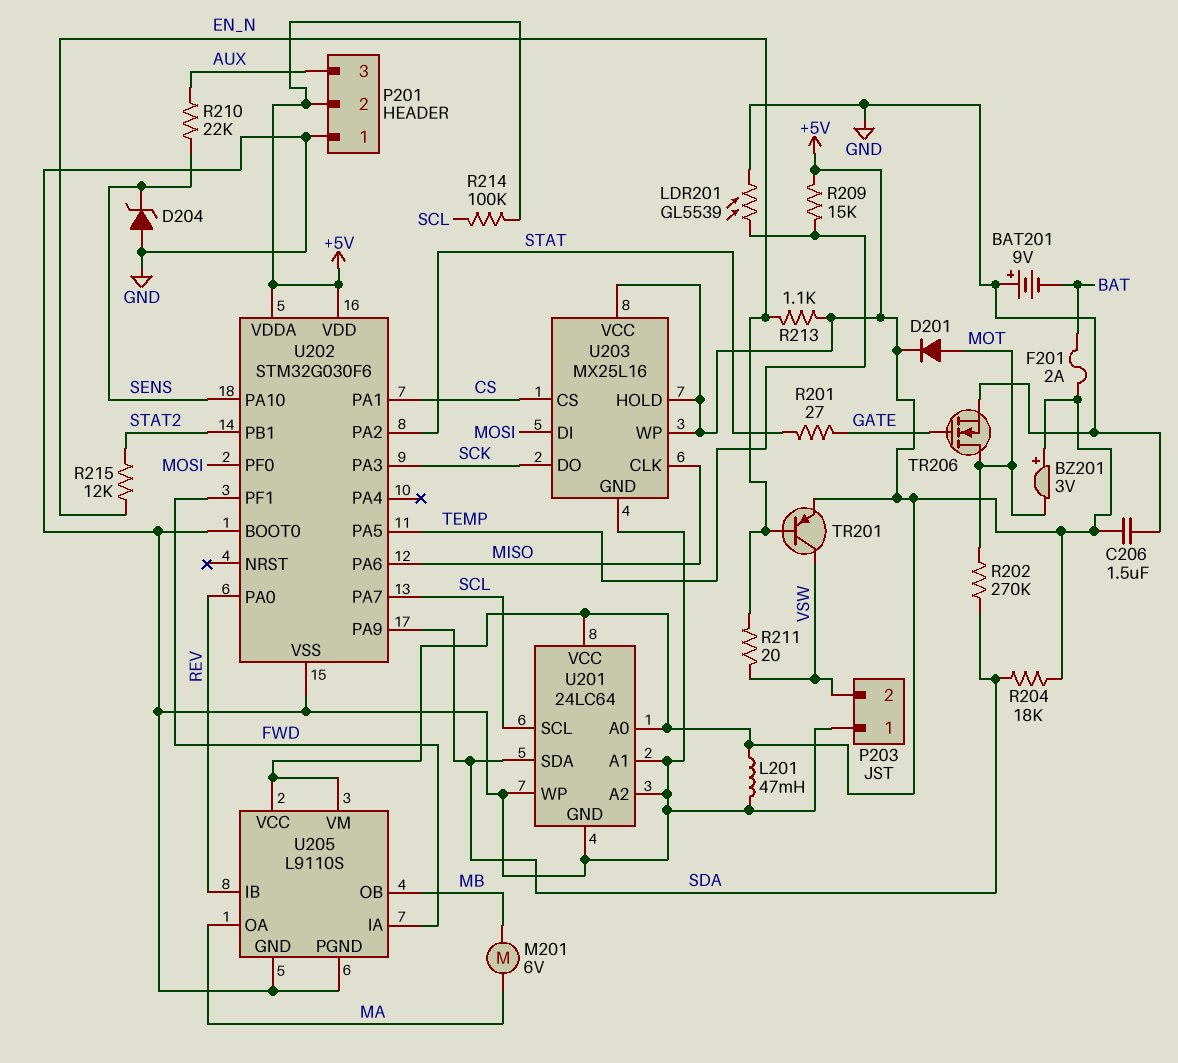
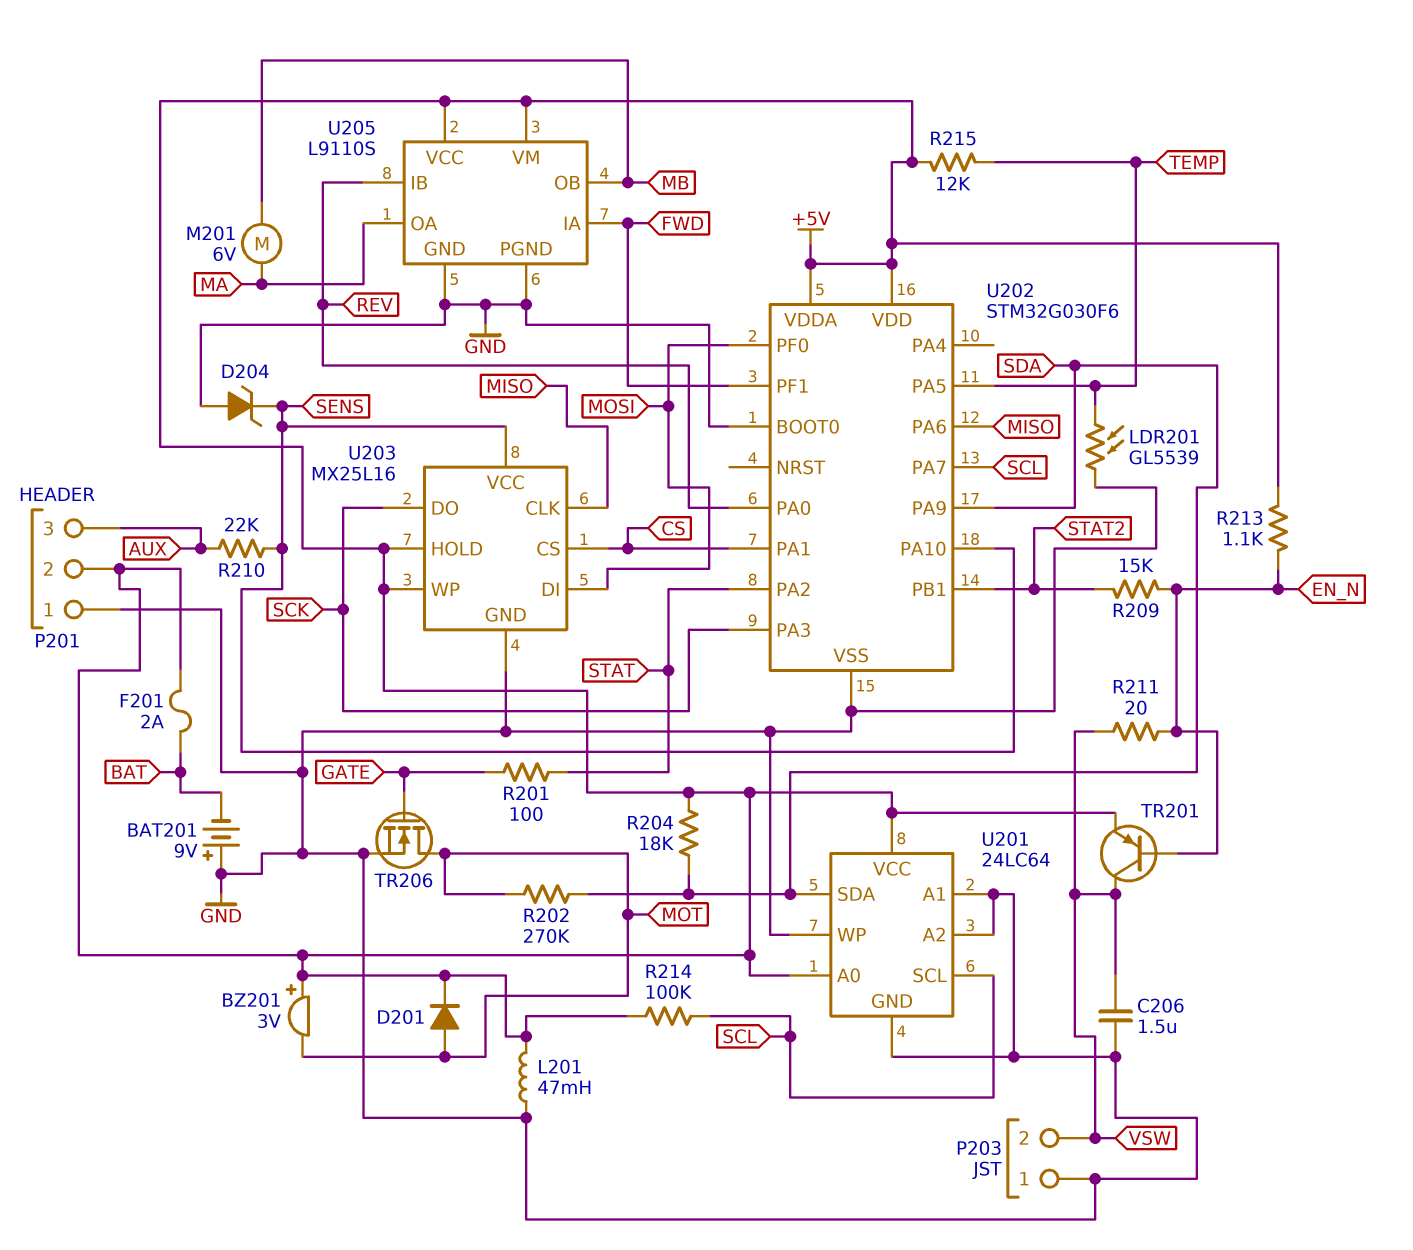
C206: 1.5uF (+5V, GND) -> 1.5uF (GND, VSW)
R201: 27 (GATE, STAT) -> 100 (GATE, STAT)
R209: 15k (+5V, TEMP) -> 15k (EN_N, STAT2)
R215: 12k (EN_N, STAT2) -> 12k (+5V, TEMP)
U203 pin VCC: +5V -> SENS

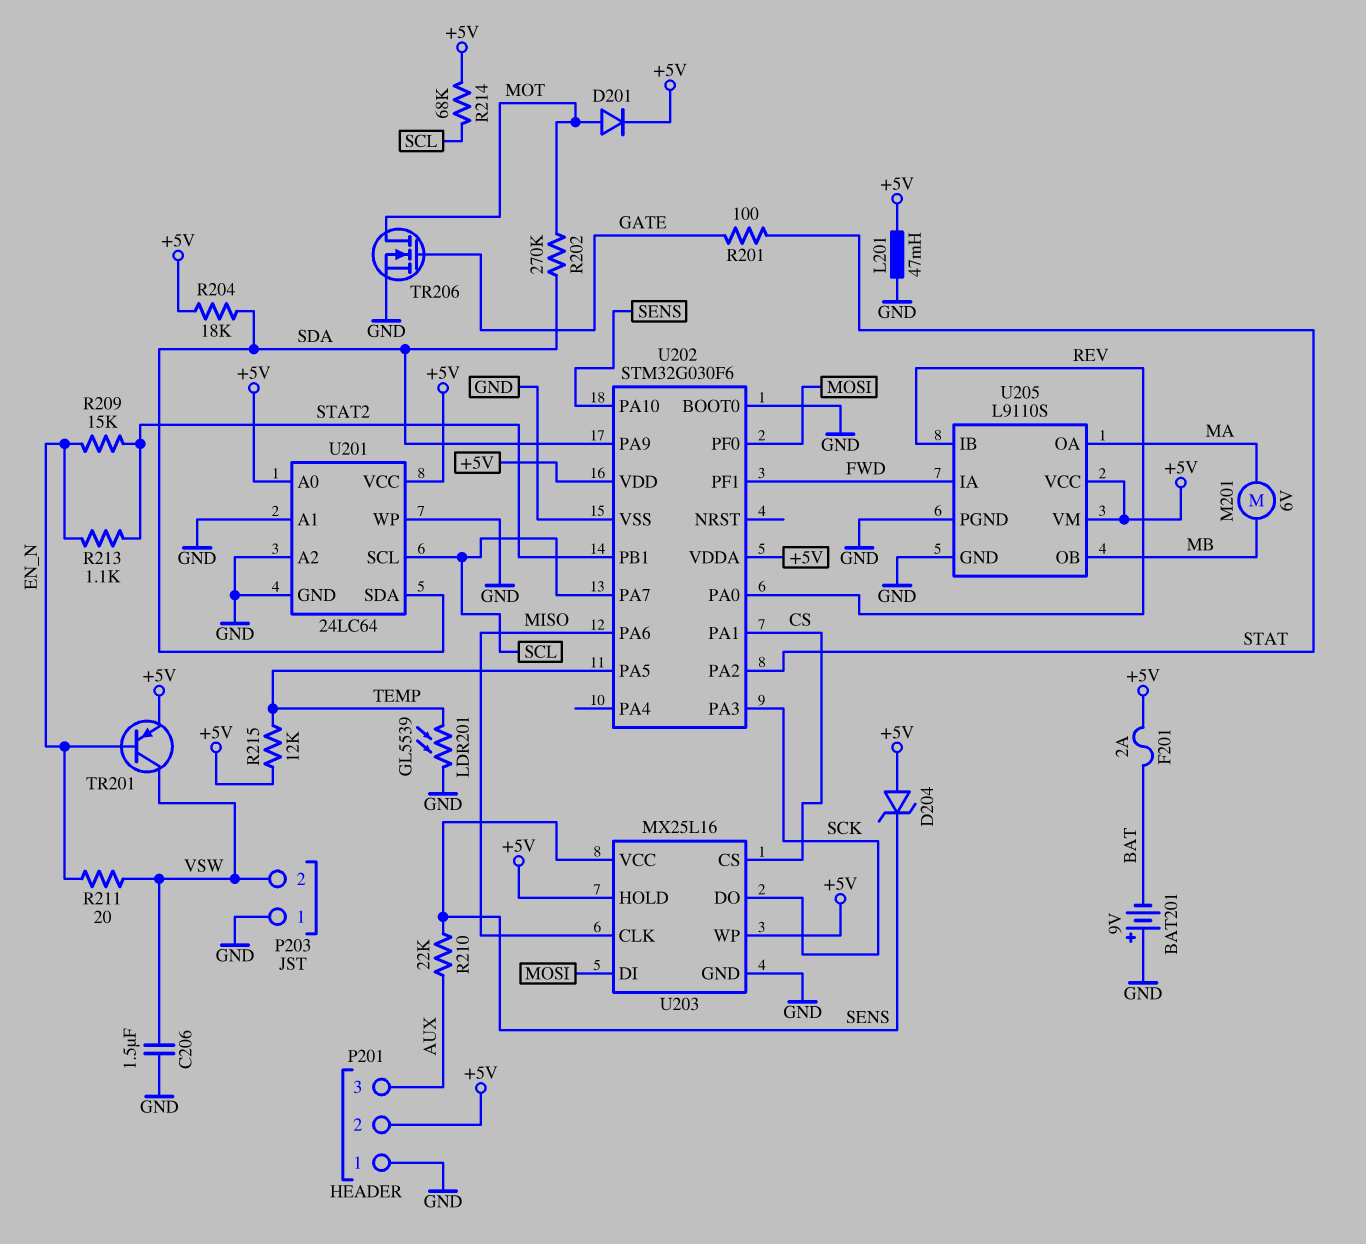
BZ201: buzzer 3V (plus +5V, minus MOT) -> none
D204: zener (A GND, K SENS) -> zener (A +5V, K SENS)
R213: 1.1k (+5V, EN_N) -> 1.1k (EN_N, STAT2)
R214: 100k (+5V, SCL) -> 68k (+5V, SCL)

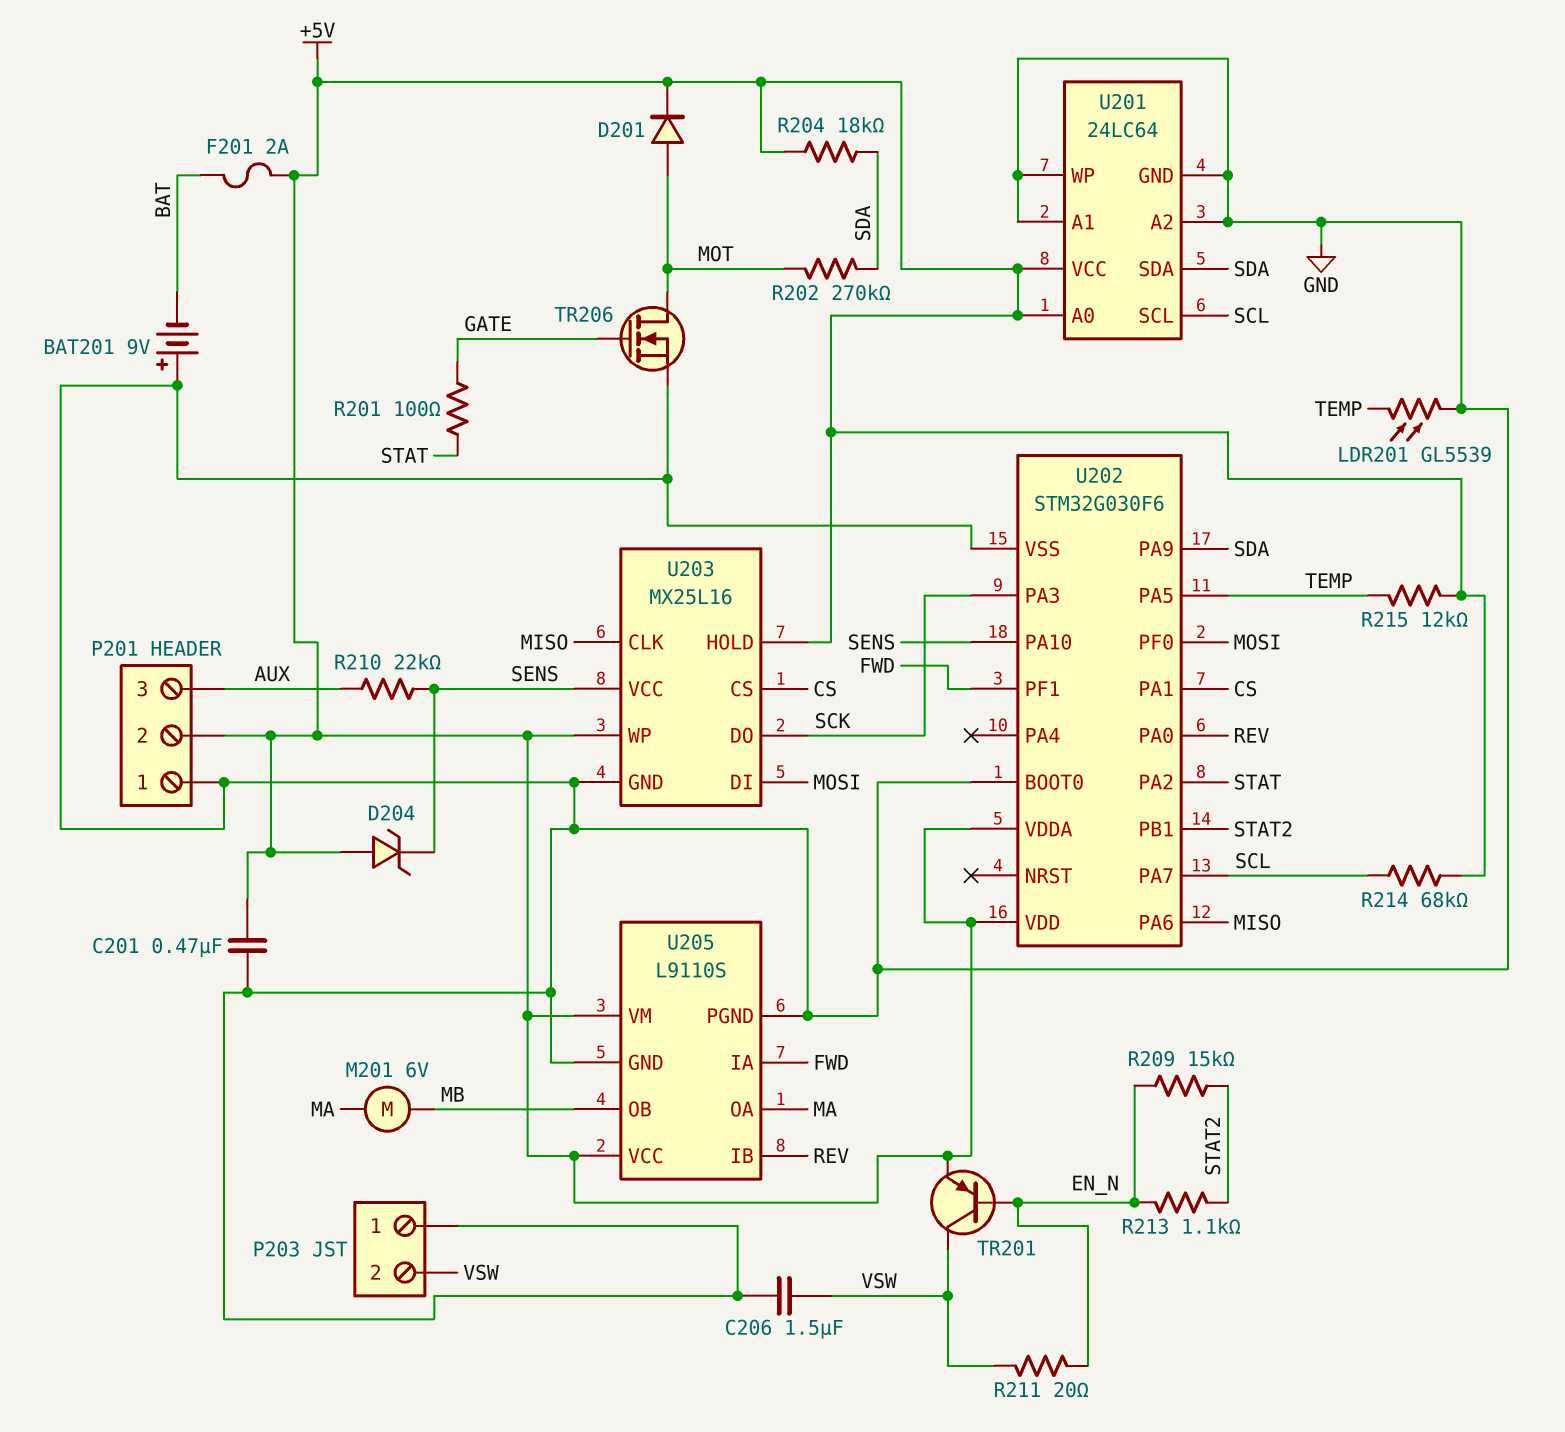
C201: none -> 470nF (+5V, GND)
L201: 47mH (+5V, GND) -> none

